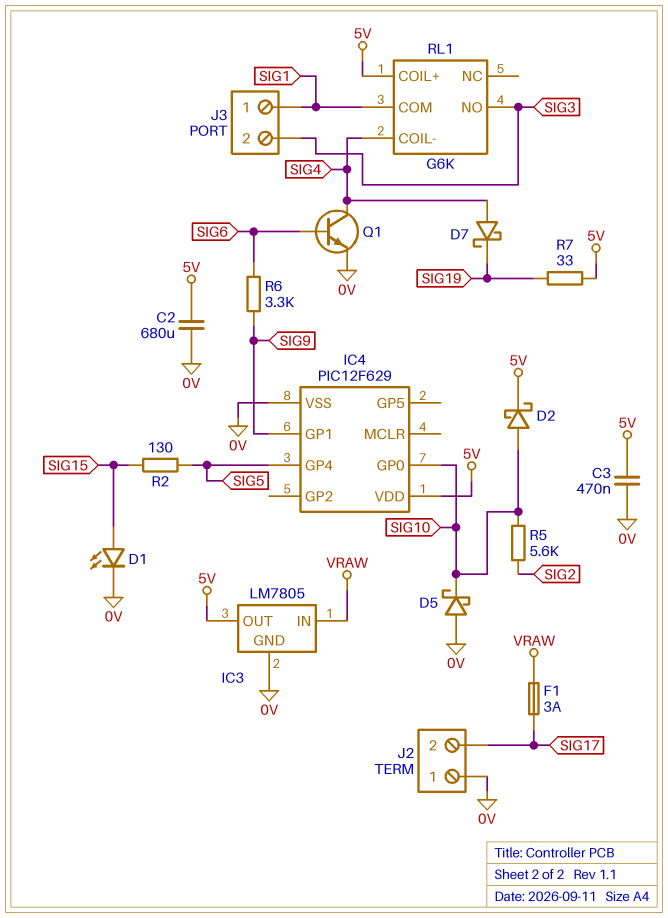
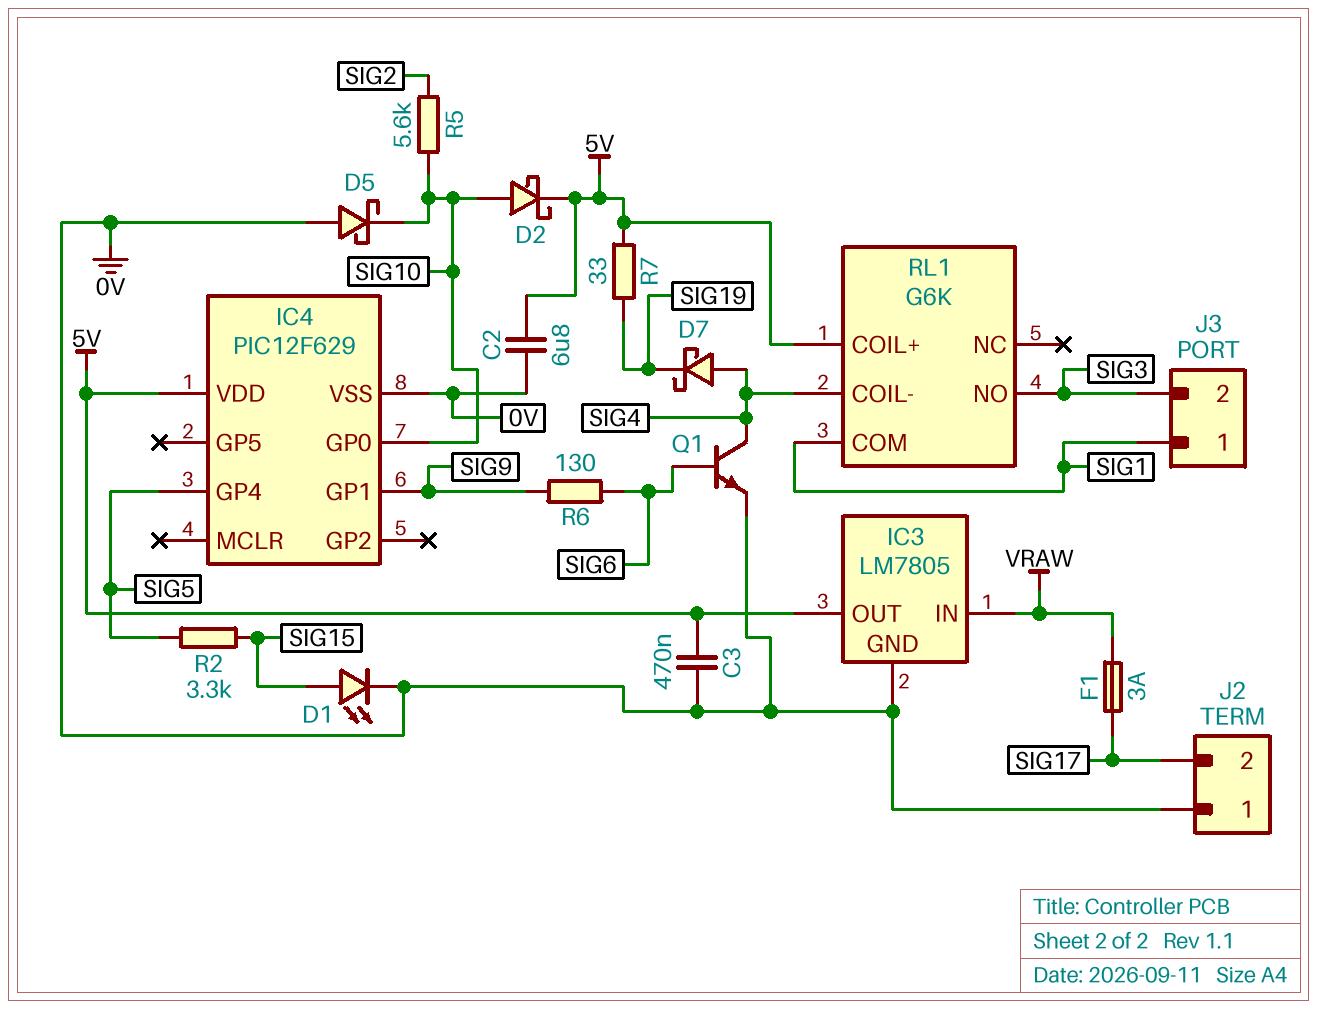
C2: 680uF (0V, 5V) -> 6.8uF (0V, 5V)
R2: 130 (SIG5, SIG15) -> 3.3k (SIG5, SIG15)
R6: 3.3k (SIG6, SIG9) -> 130 (SIG6, SIG9)

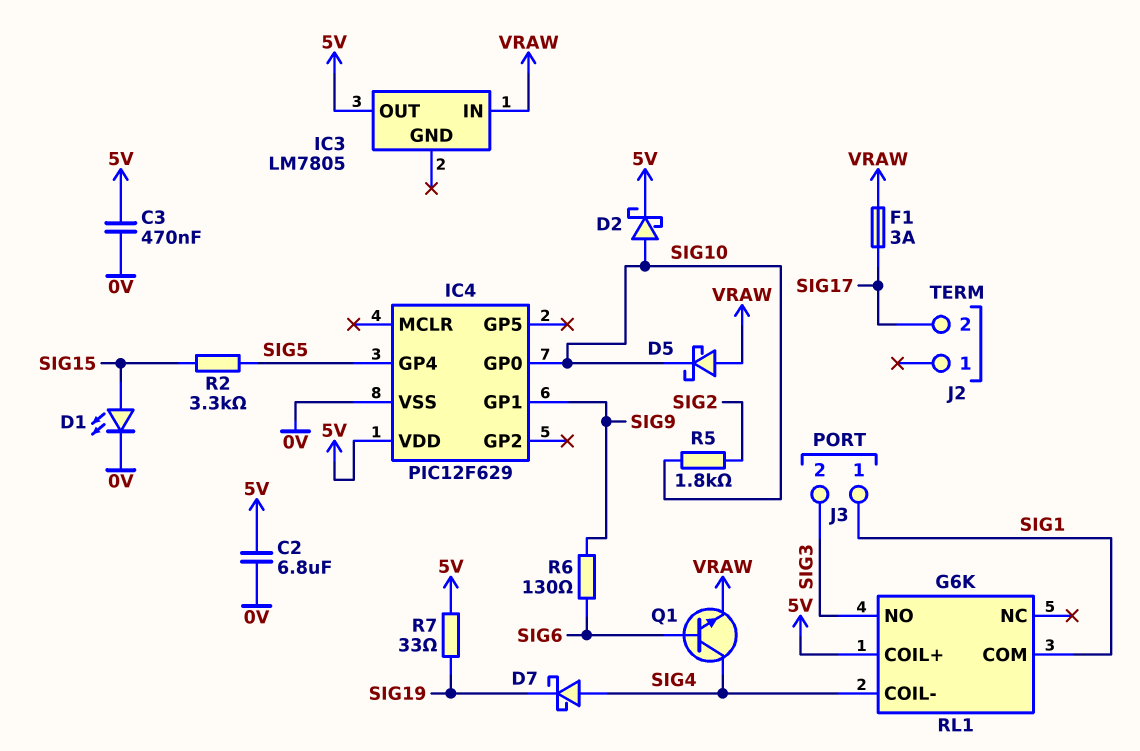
D5: schottky (A 0V, K SIG10) -> schottky (A VRAW, K SIG10)
IC3 pin GND: 0V -> none
J2 pin 1: 0V -> none
Q1: NPN (B SIG6, C SIG4, E 0V) -> NPN (B SIG6, C SIG4, E VRAW)
R5: 5.6k (SIG2, SIG10) -> 1.8k (SIG2, SIG10)

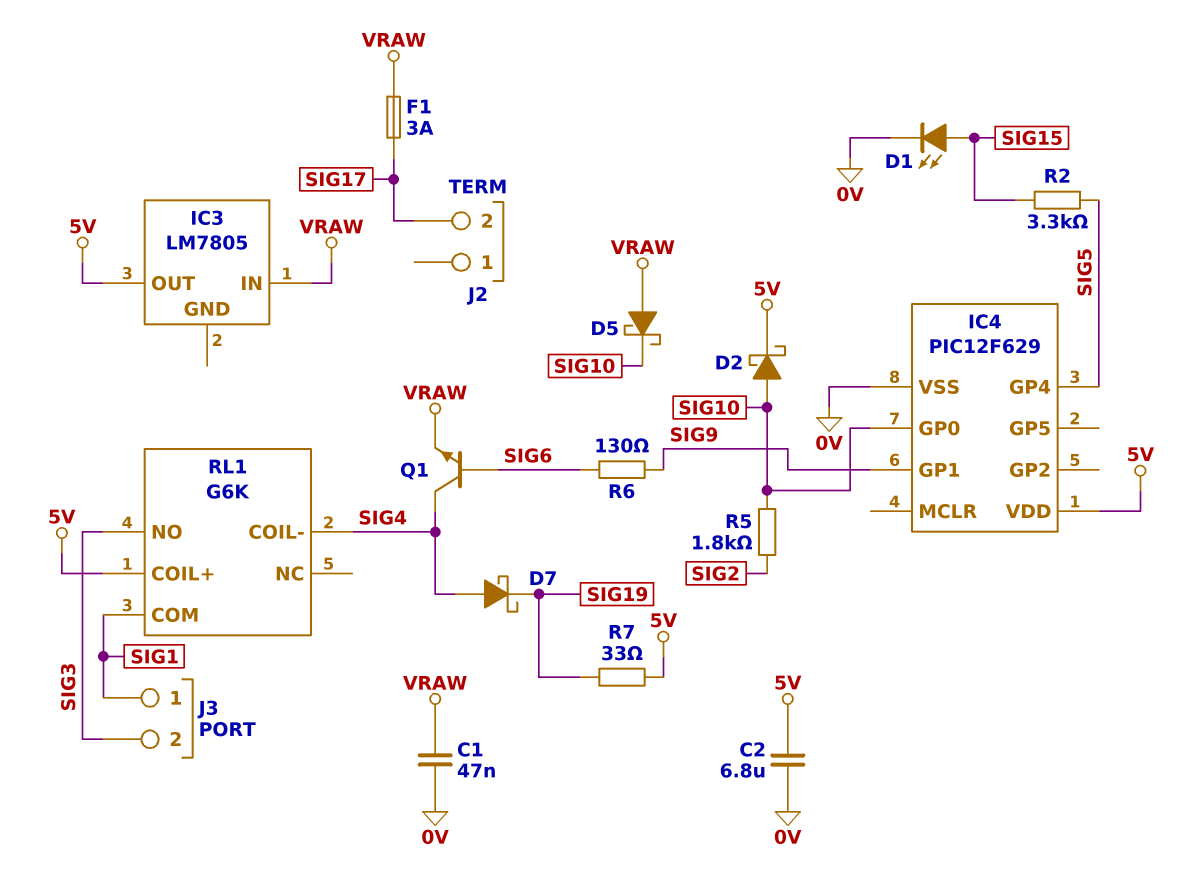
C1: none -> 47nF (0V, VRAW)
C3: 470nF (0V, 5V) -> none

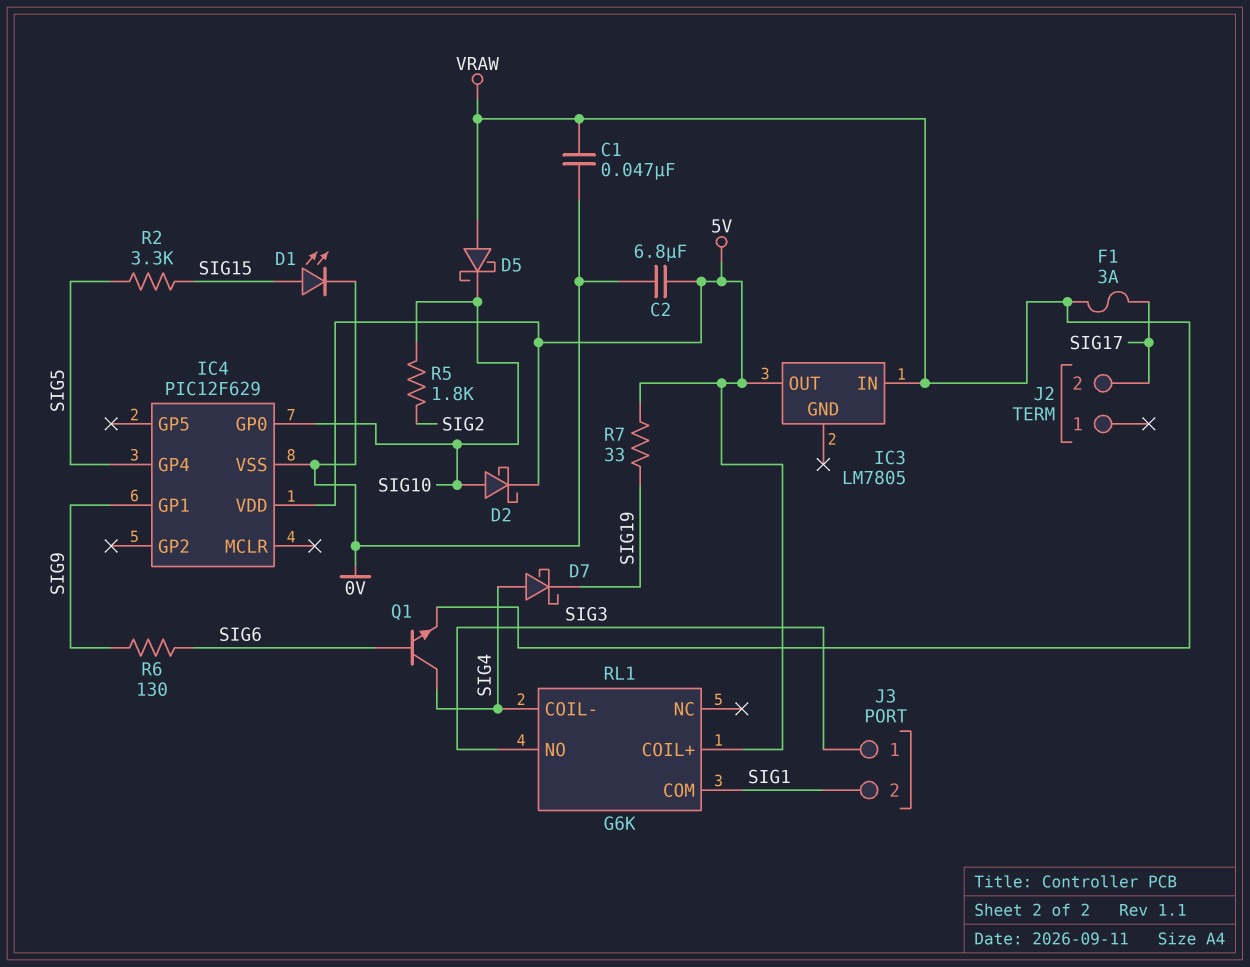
J3 pin 1: SIG1 -> SIG3
J3 pin 2: SIG3 -> SIG1

